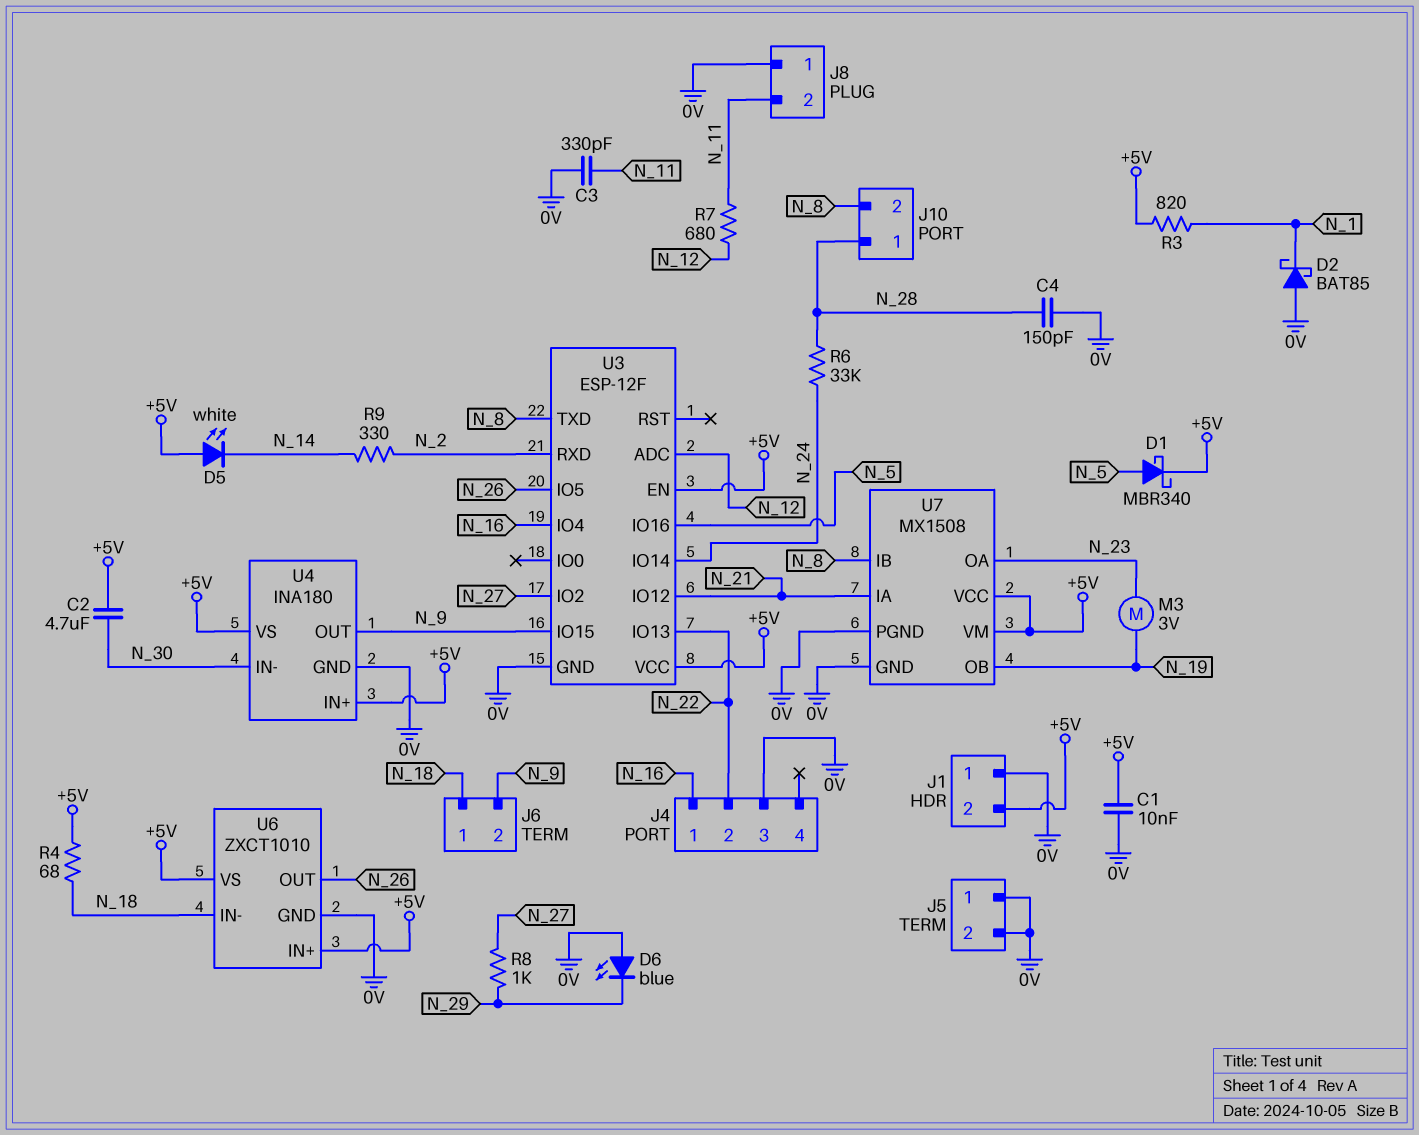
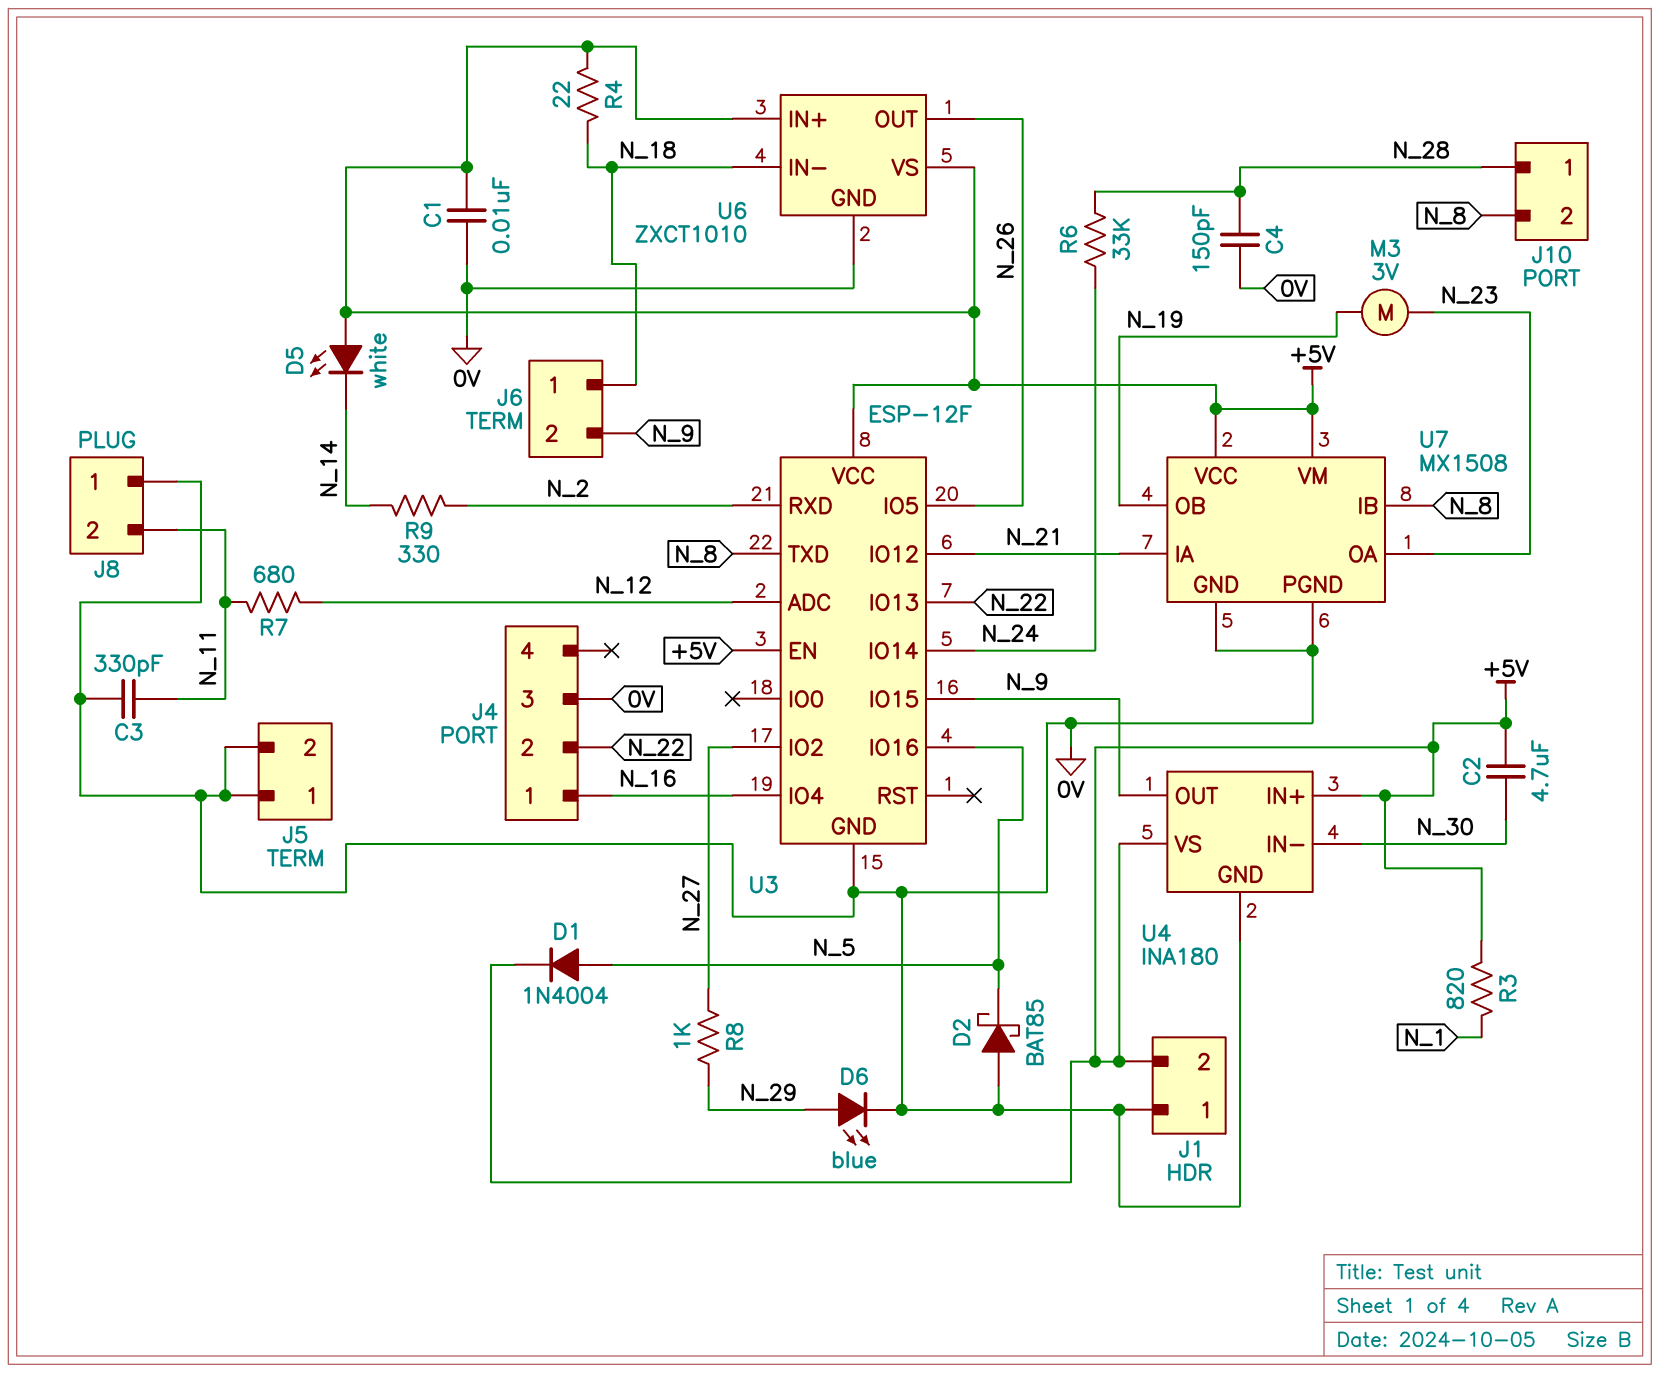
D1: schottky MBR340 (A N_5, K +5V) -> diode 1N4004 (A N_5, K +5V)
D2: schottky BAT85 (A 0V, K N_1) -> schottky BAT85 (A 0V, K N_5)
D6: LED blue (A 0V, K N_29) -> LED blue (A N_29, K 0V)
R4: 68 (+5V, N_18) -> 22 (+5V, N_18)

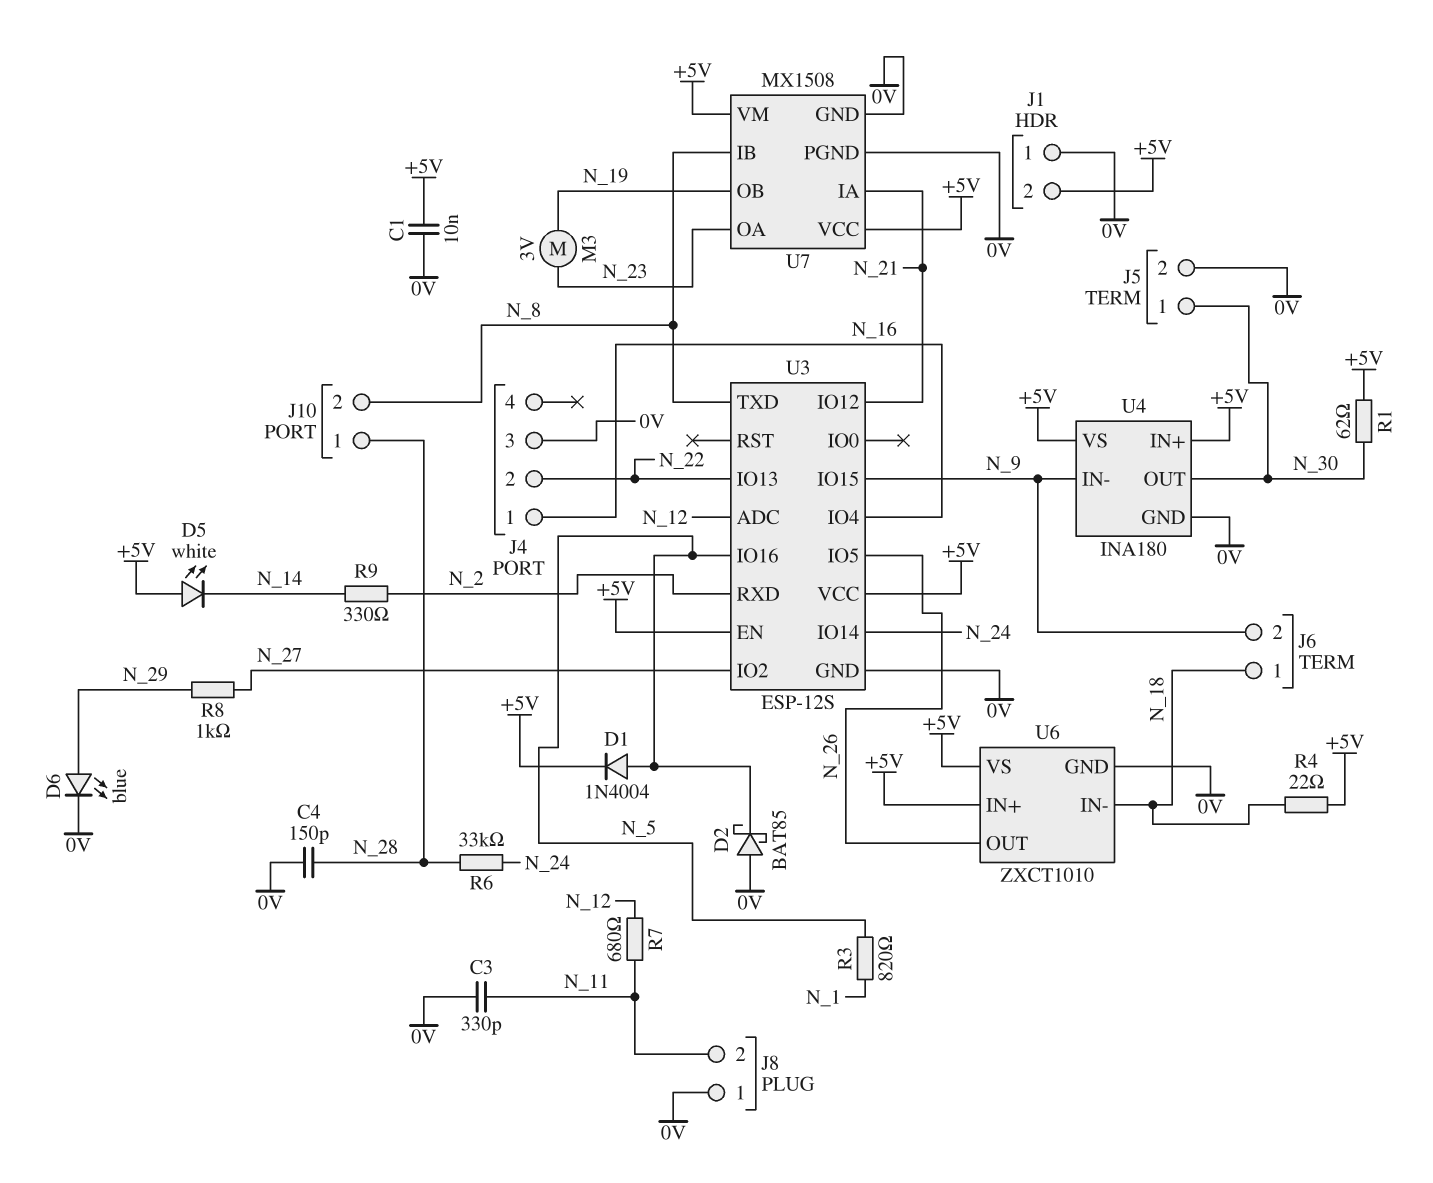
C2: 4.7uF (+5V, N_30) -> none
J5 pin 1: 0V -> N_30
R1: none -> 62 (+5V, N_30)
R3: 820 (+5V, N_1) -> 820 (N_1, N_5)
U3: ESP-12F -> ESP-12S
U4 pin IN-: N_30 -> N_9
U4 pin OUT: N_9 -> N_30

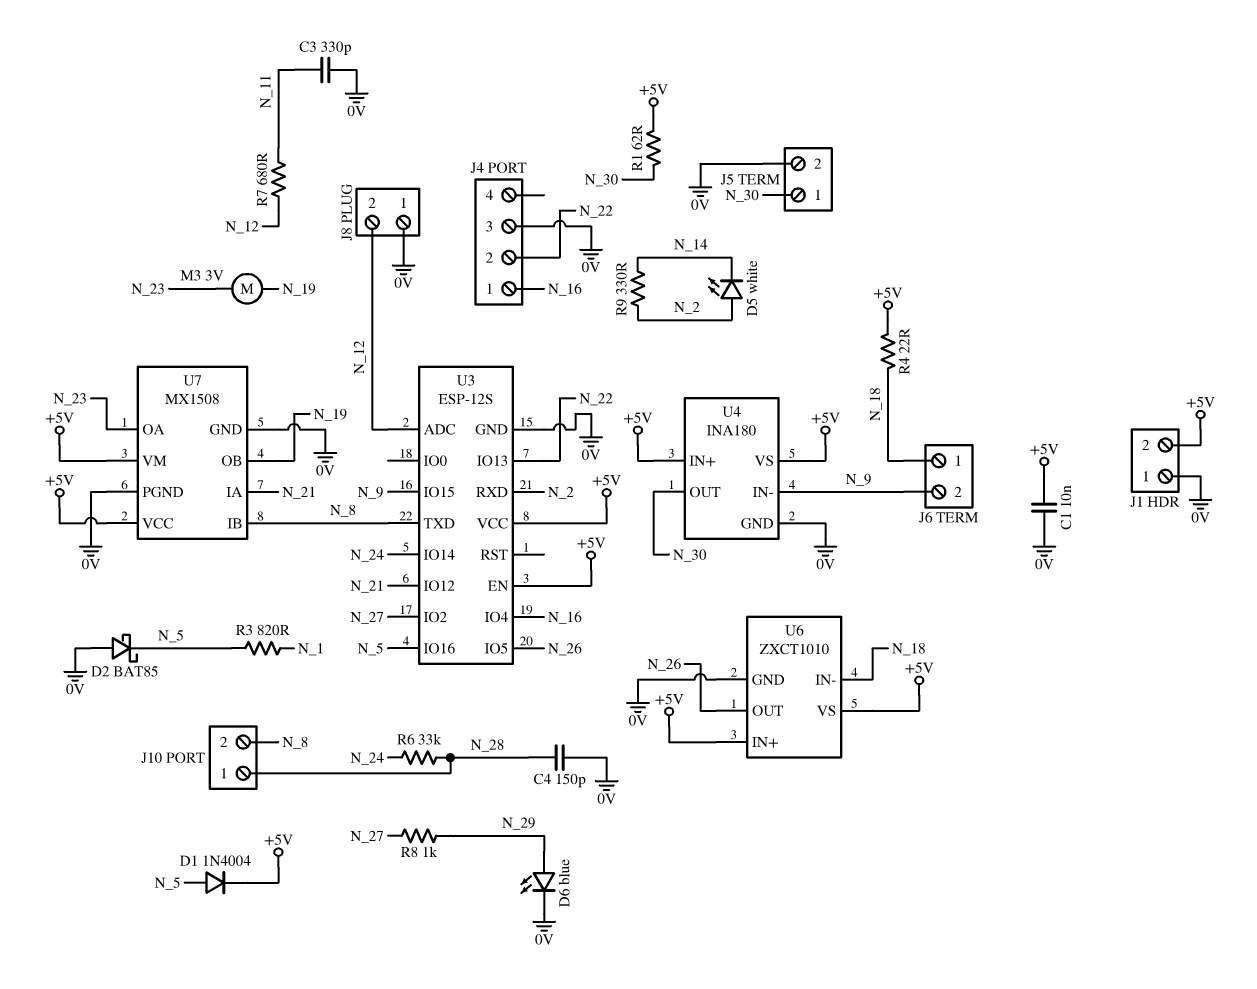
D5: LED white (A +5V, K N_14) -> LED white (A N_2, K N_14)
J8 pin 2: N_11 -> N_12

